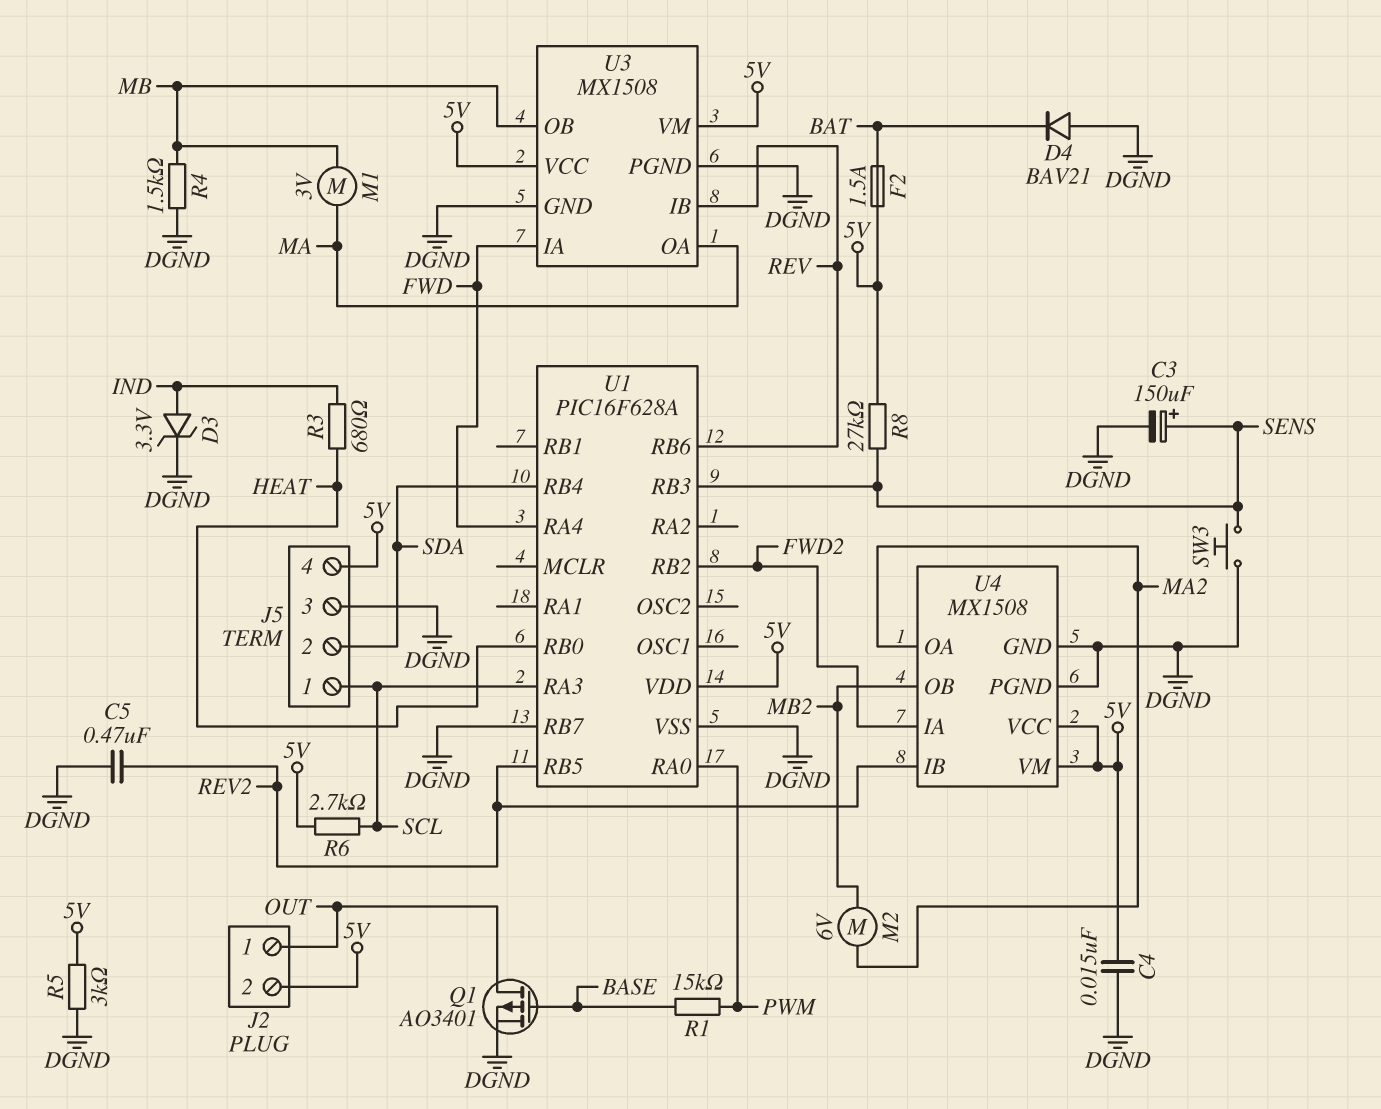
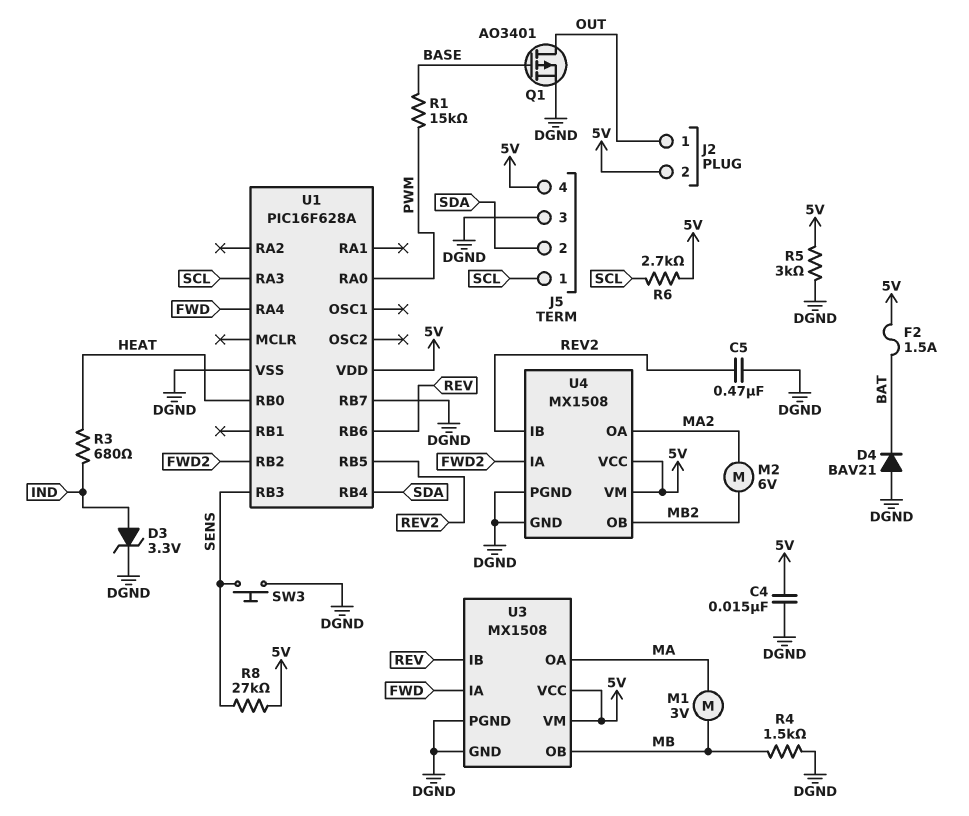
C3: 150uF (plus SENS, minus DGND) -> none

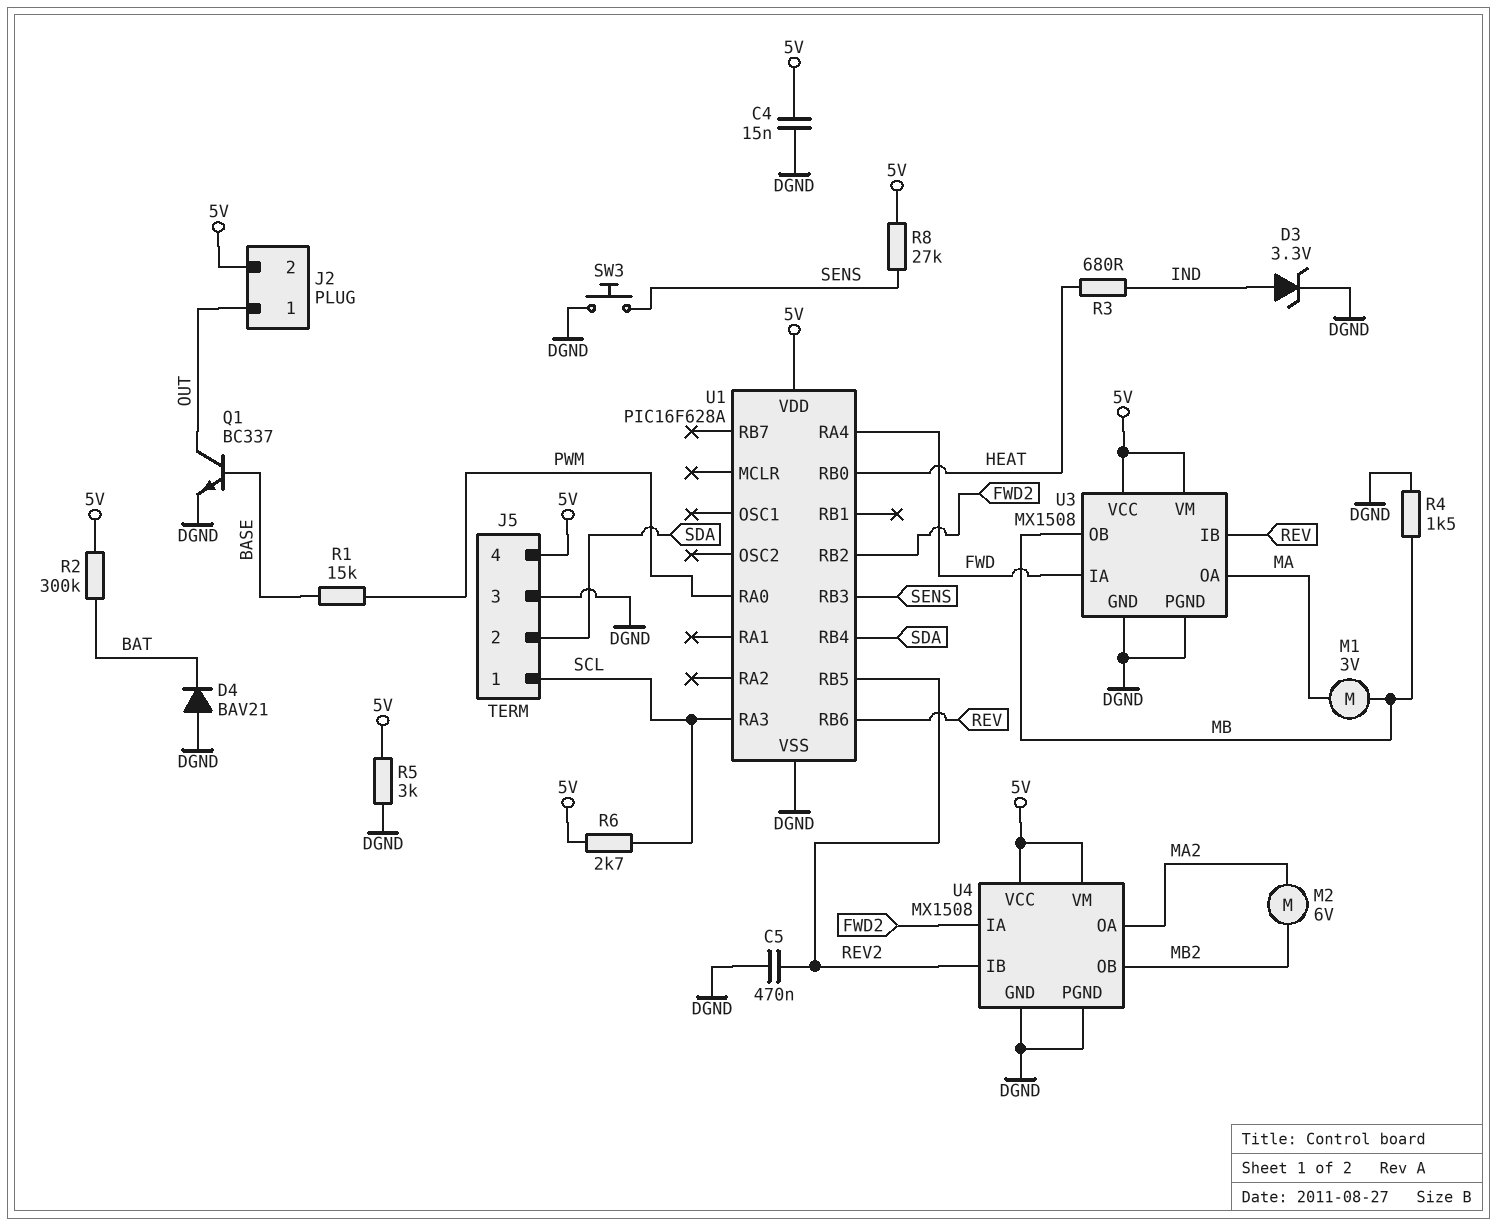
F2: 1.5A (5V, BAT) -> none
Q1: PMOS AO3401 (G BASE, D OUT, S DGND) -> NPN BC337 (B BASE, C OUT, E DGND)
R2: none -> 300k (5V, BAT)
U1 pin RB7: DGND -> none

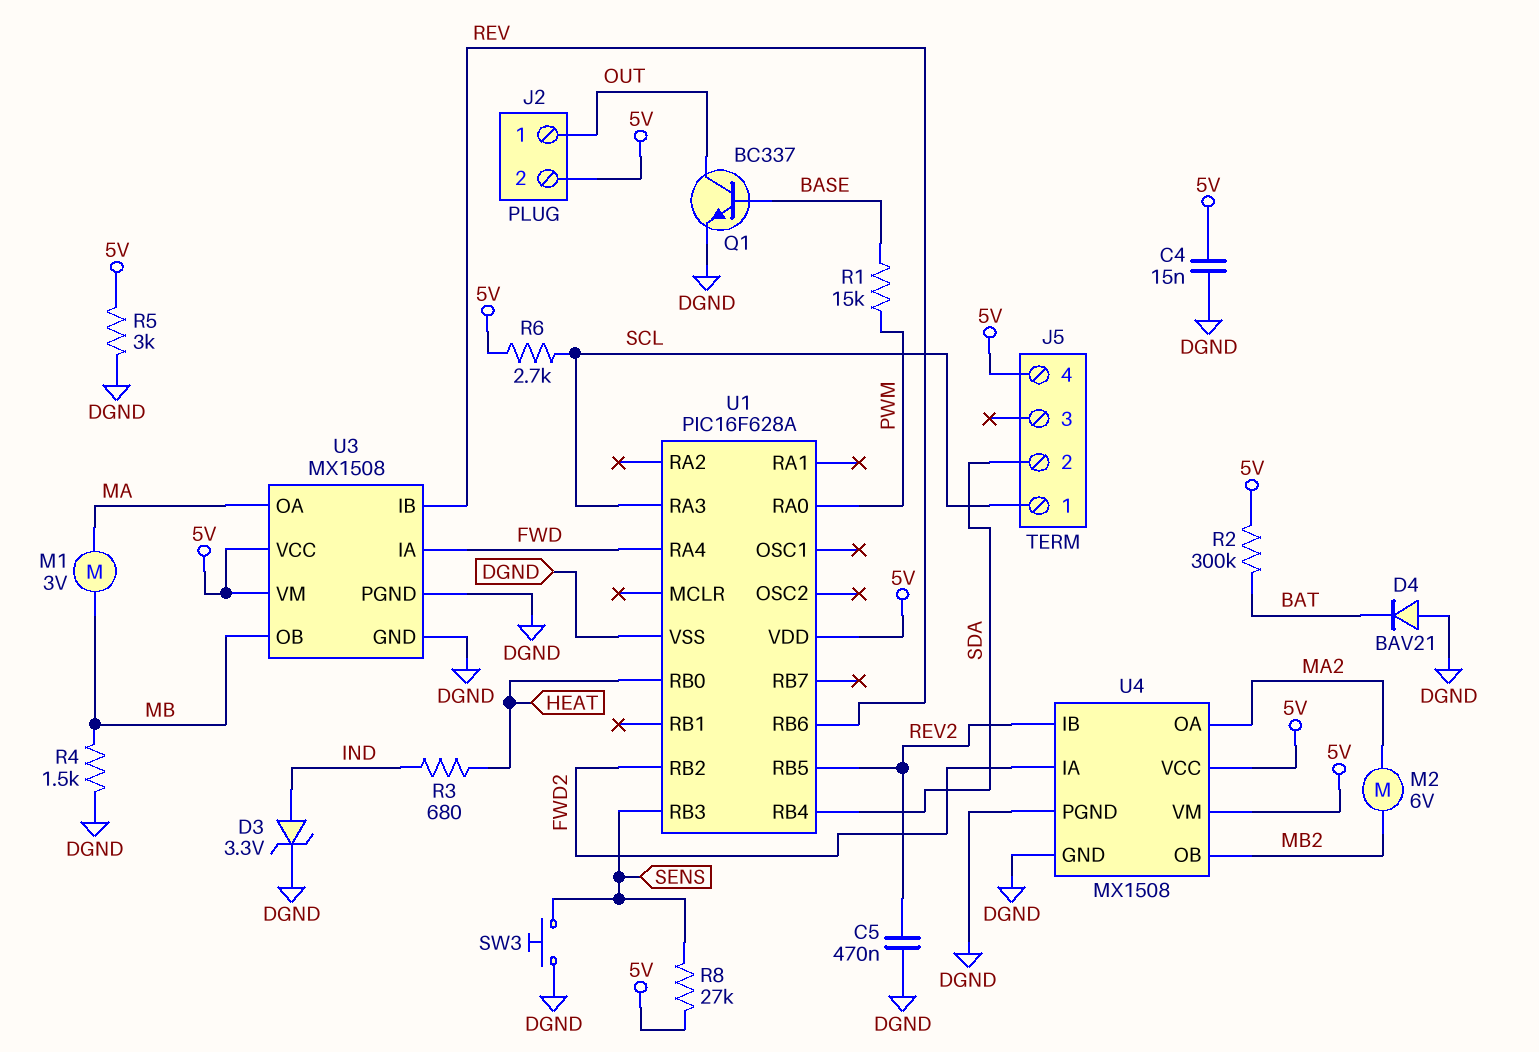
J5 pin 3: DGND -> none

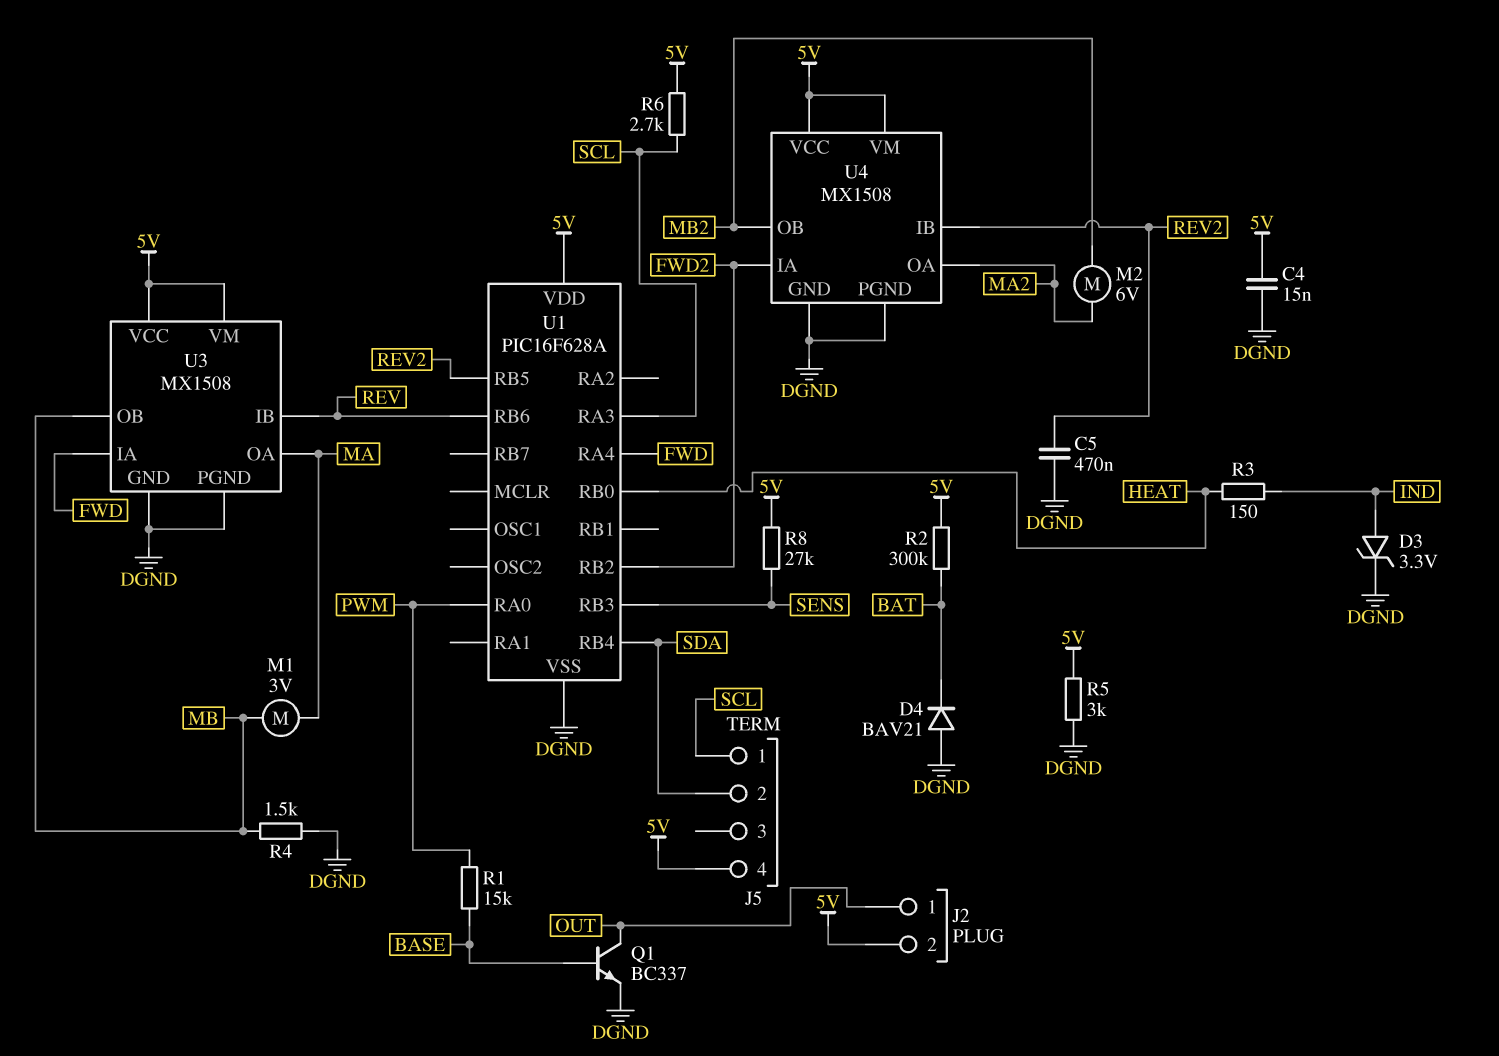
R3: 680 (HEAT, IND) -> 150 (HEAT, IND)
SW3: button (DGND, SENS) -> none

